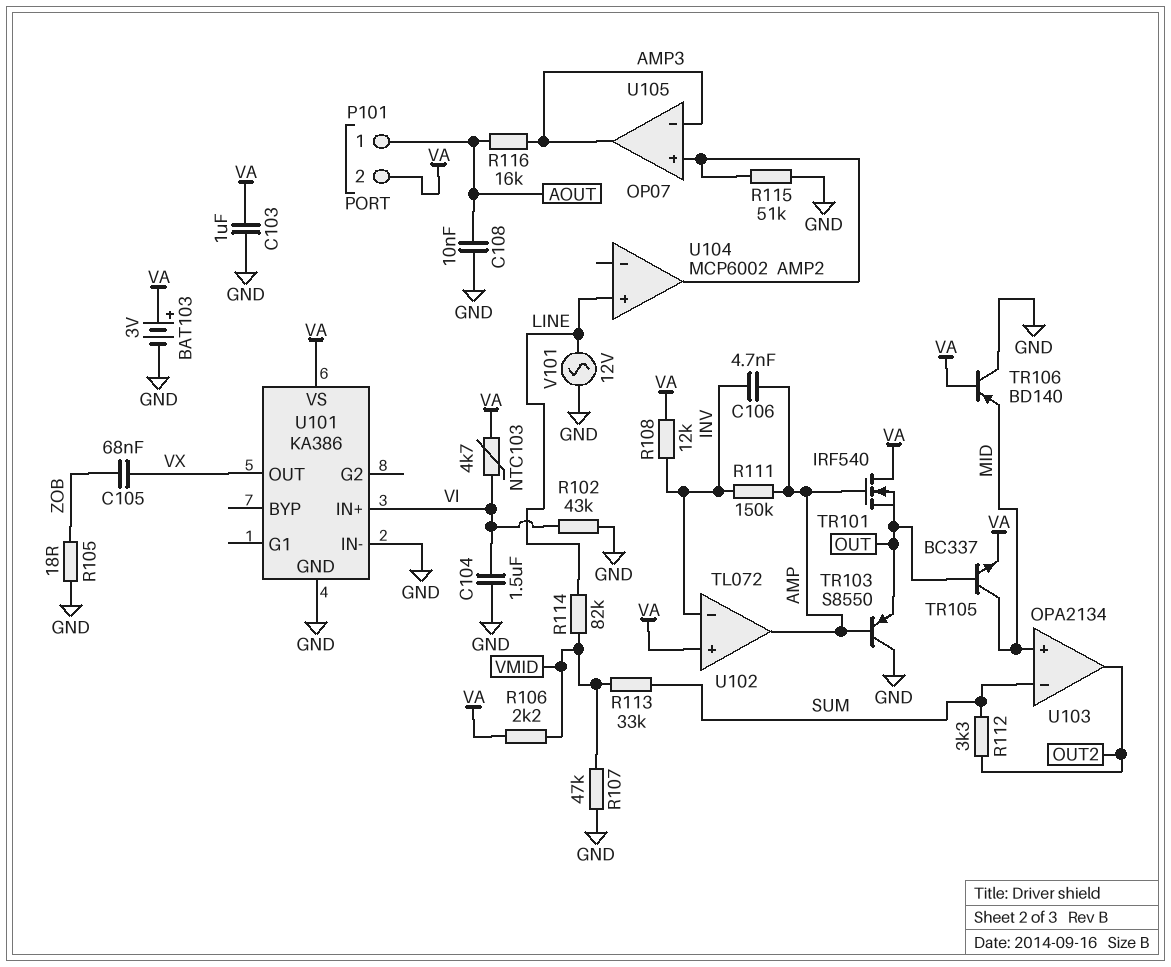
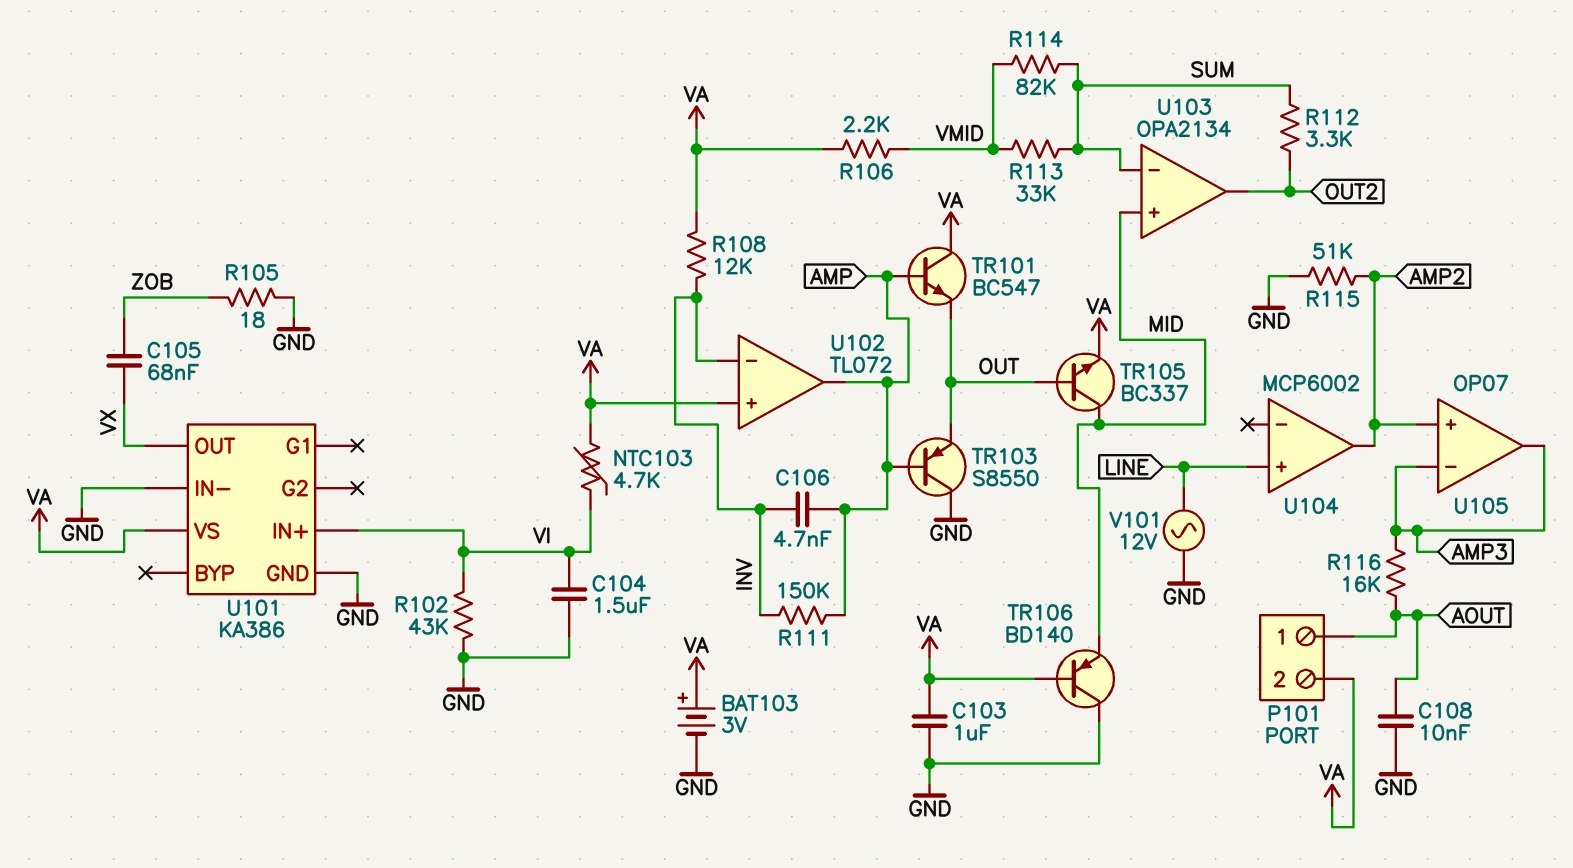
R107: 47k (GND, VMID) -> none
R114: 82k (LINE, VMID) -> 82k (SUM, VMID)
TR101: NMOS IRF540 (G AMP, D VA, S OUT) -> NPN BC547 (B AMP, C VA, E OUT)

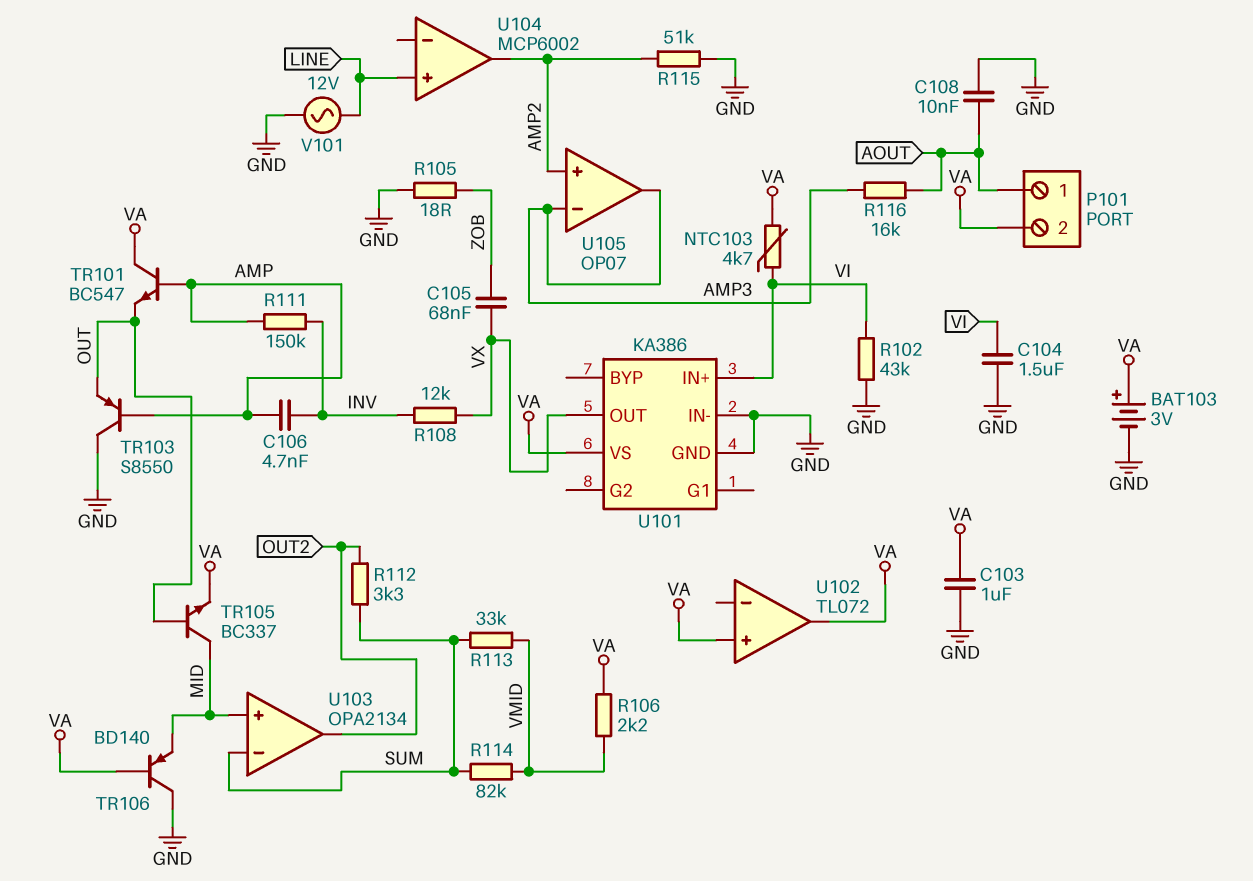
R108: 12k (INV, VA) -> 12k (INV, VX)
U102 pin in-: INV -> none
U102 pin out: AMP -> VA

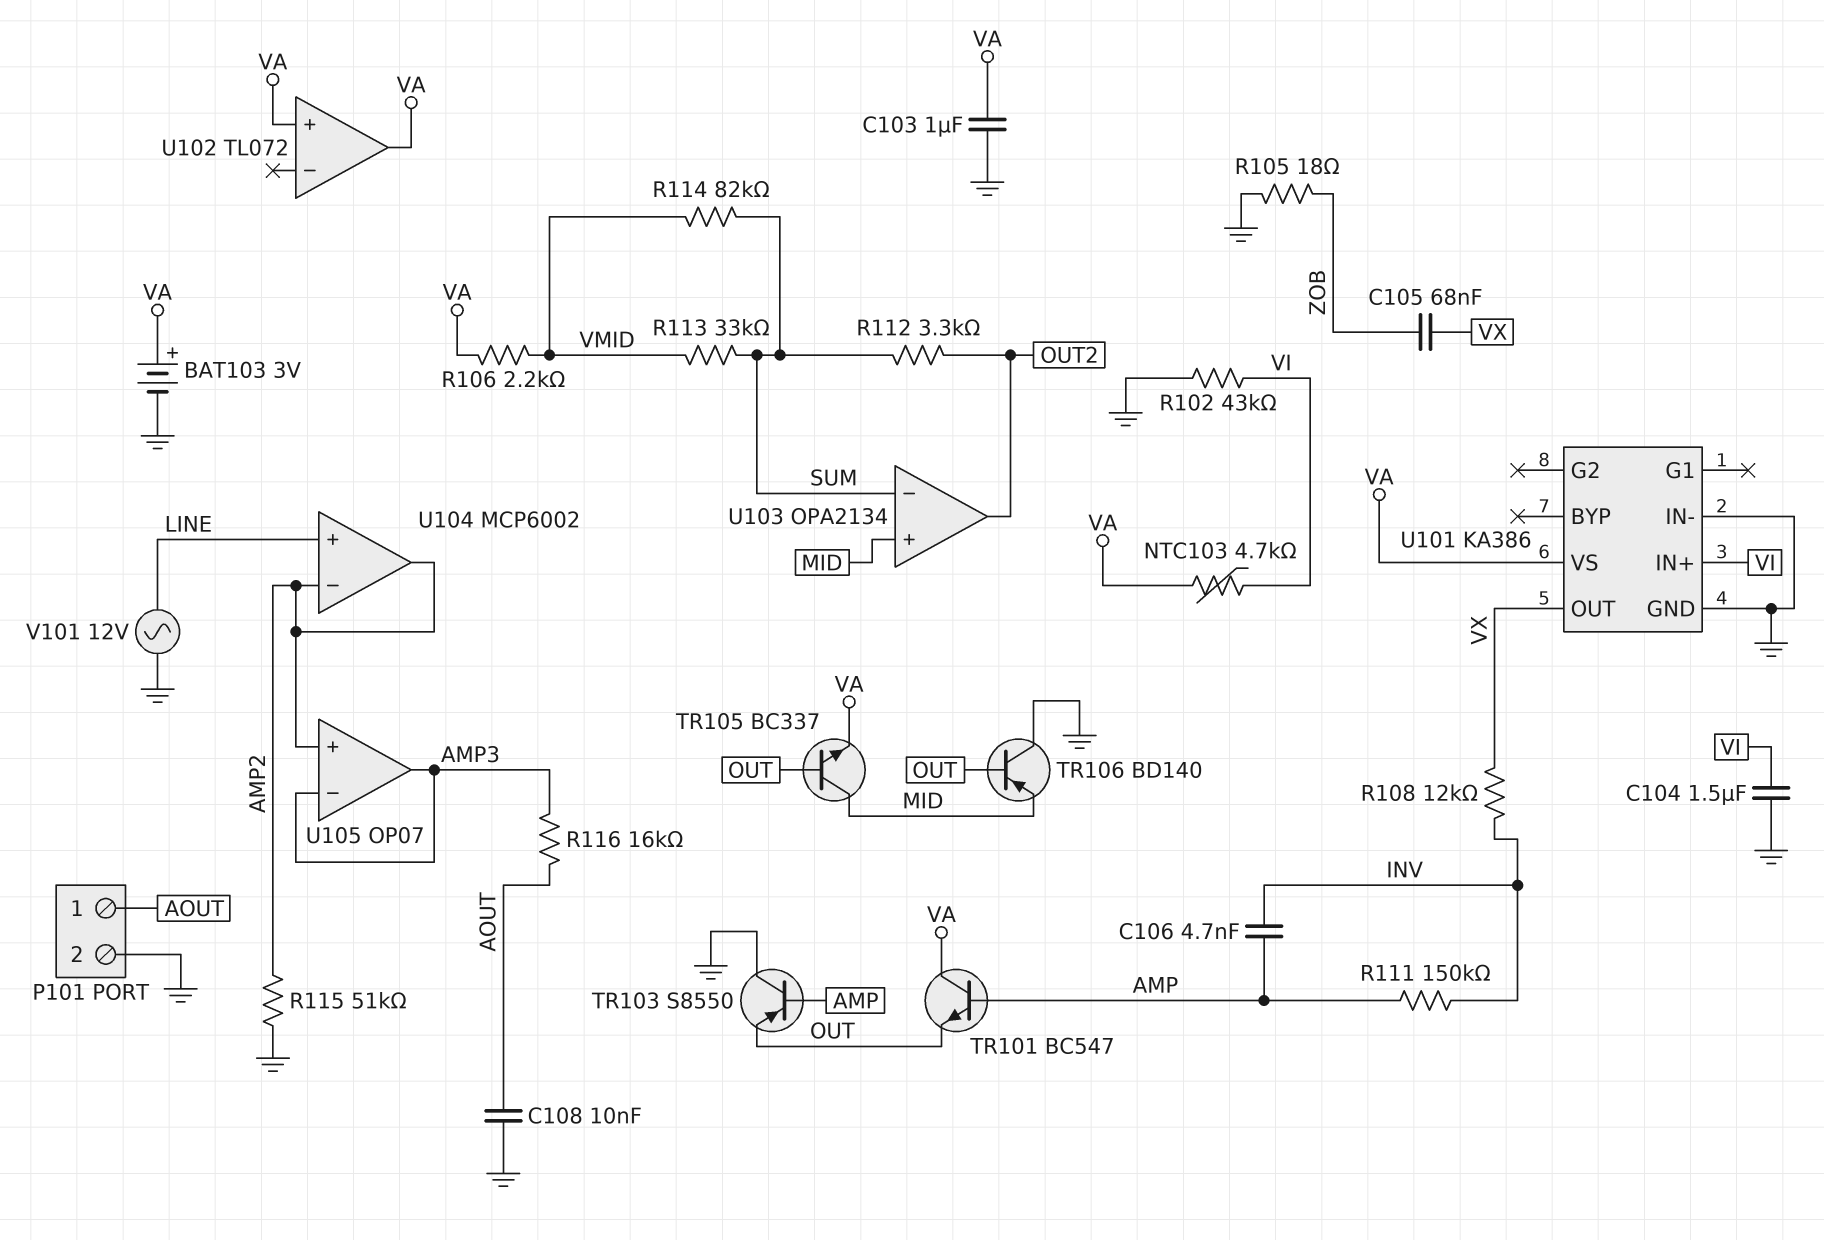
P101 pin 2: VA -> GND
TR106: PNP BD140 (B VA, C GND, E MID) -> PNP BD140 (B OUT, C GND, E MID)
U104 pin in-: none -> AMP2

